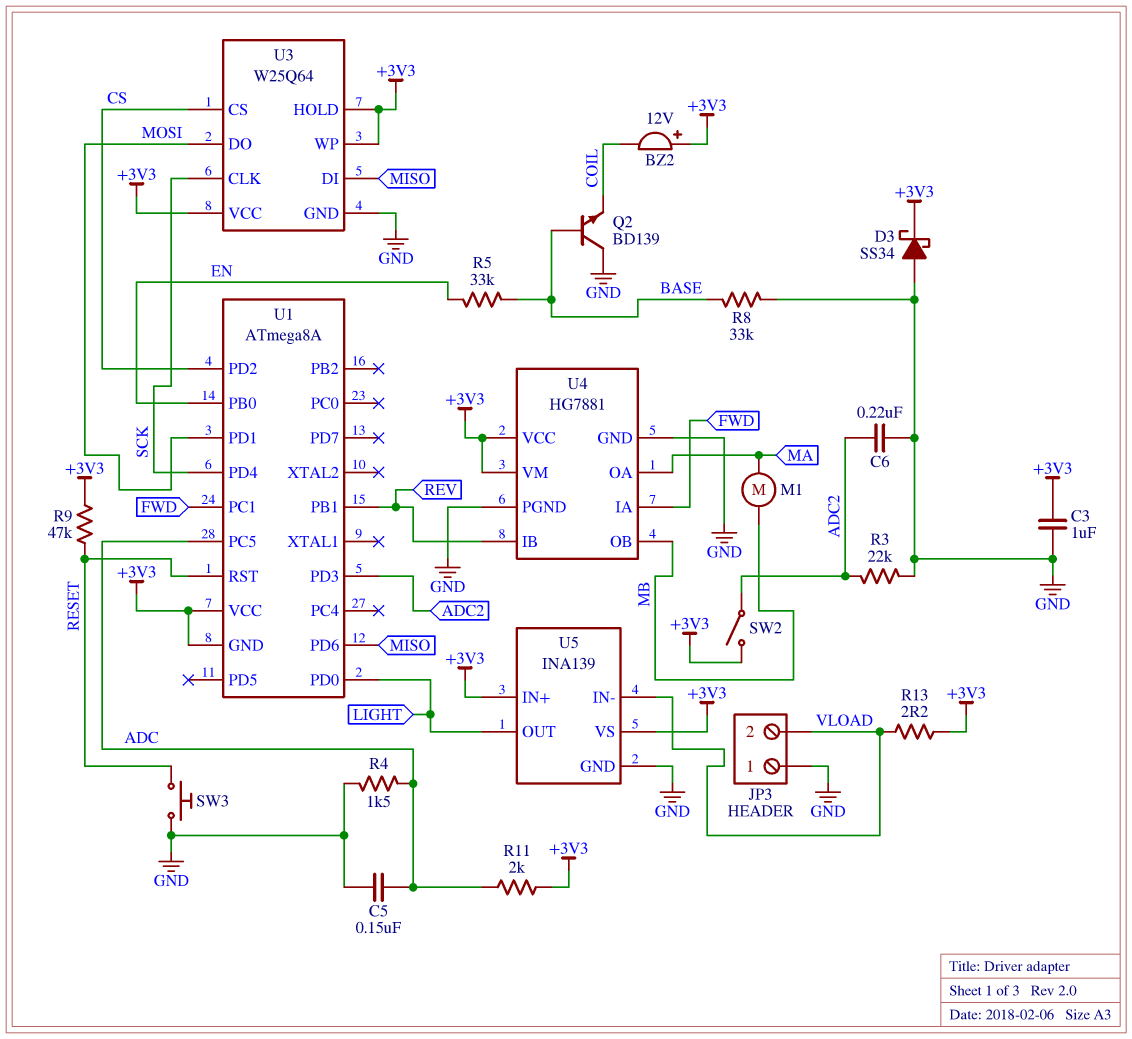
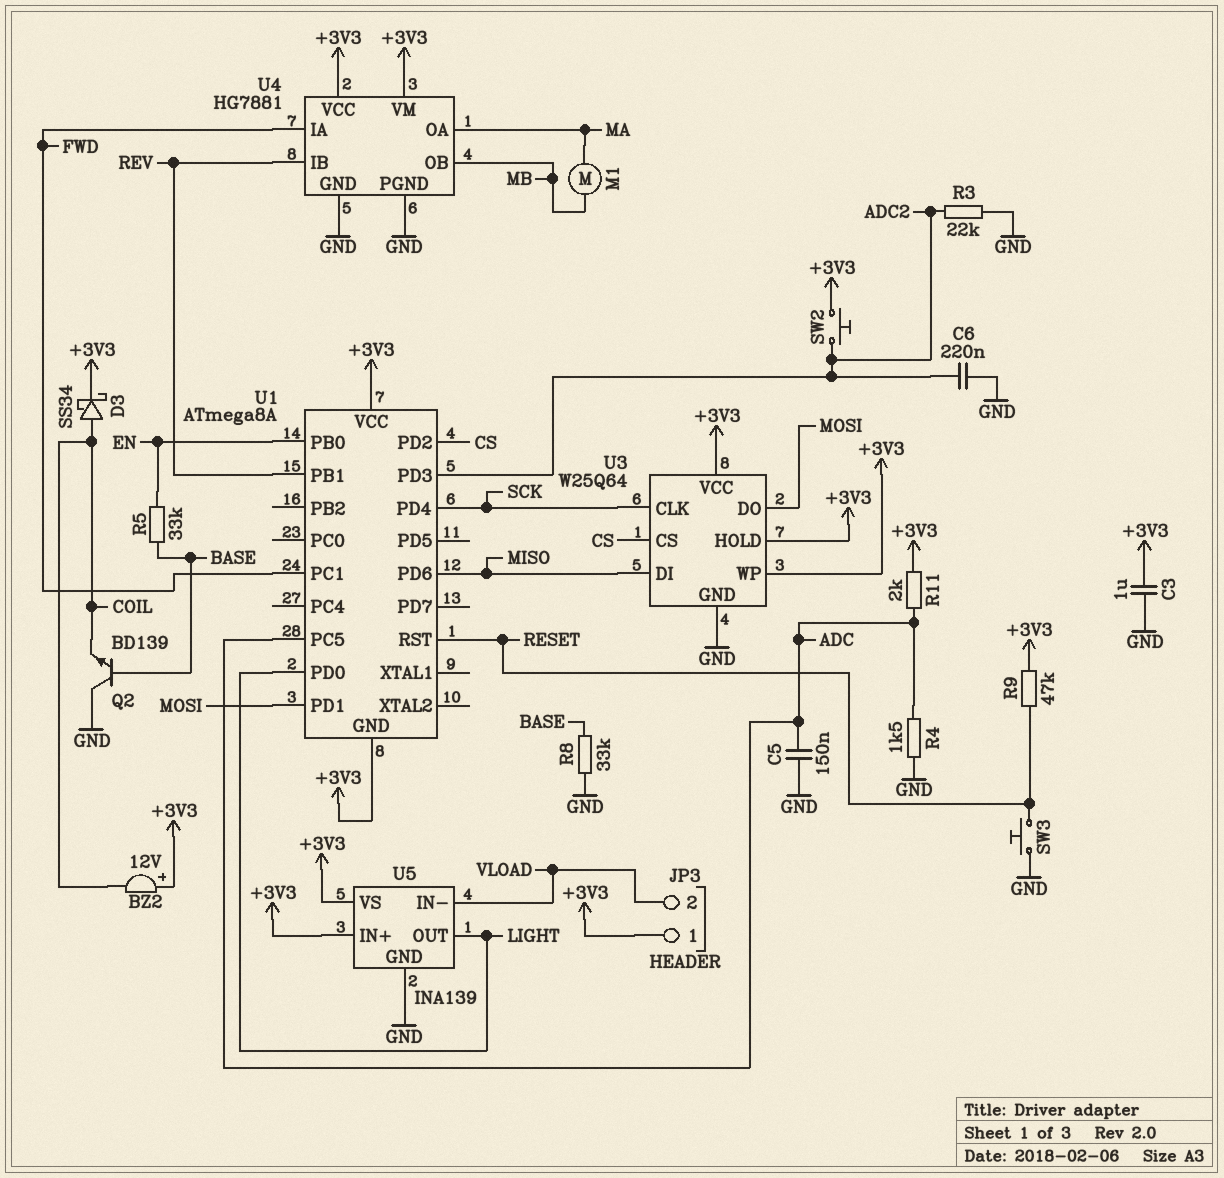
D3: schottky SS34 (A GND, K +3V3) -> schottky SS34 (A COIL, K +3V3)
JP3 pin 1: GND -> +3V3
R13: 2.2 (+3V3, VLOAD) -> none
SW2: switch (+3V3, ADC2) -> button (+3V3, ADC2)

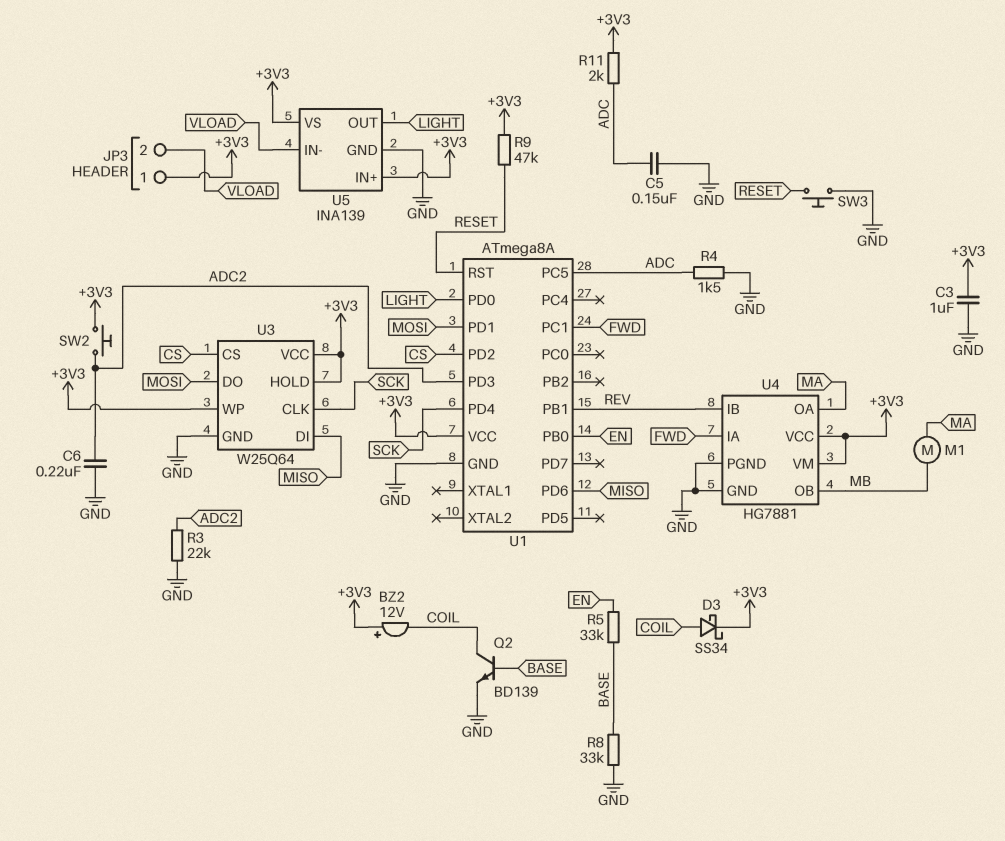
Q2: NPN BD139 (B BASE, C GND, E COIL) -> NPN BD139 (B BASE, C COIL, E GND)
U1 pin GND: +3V3 -> GND

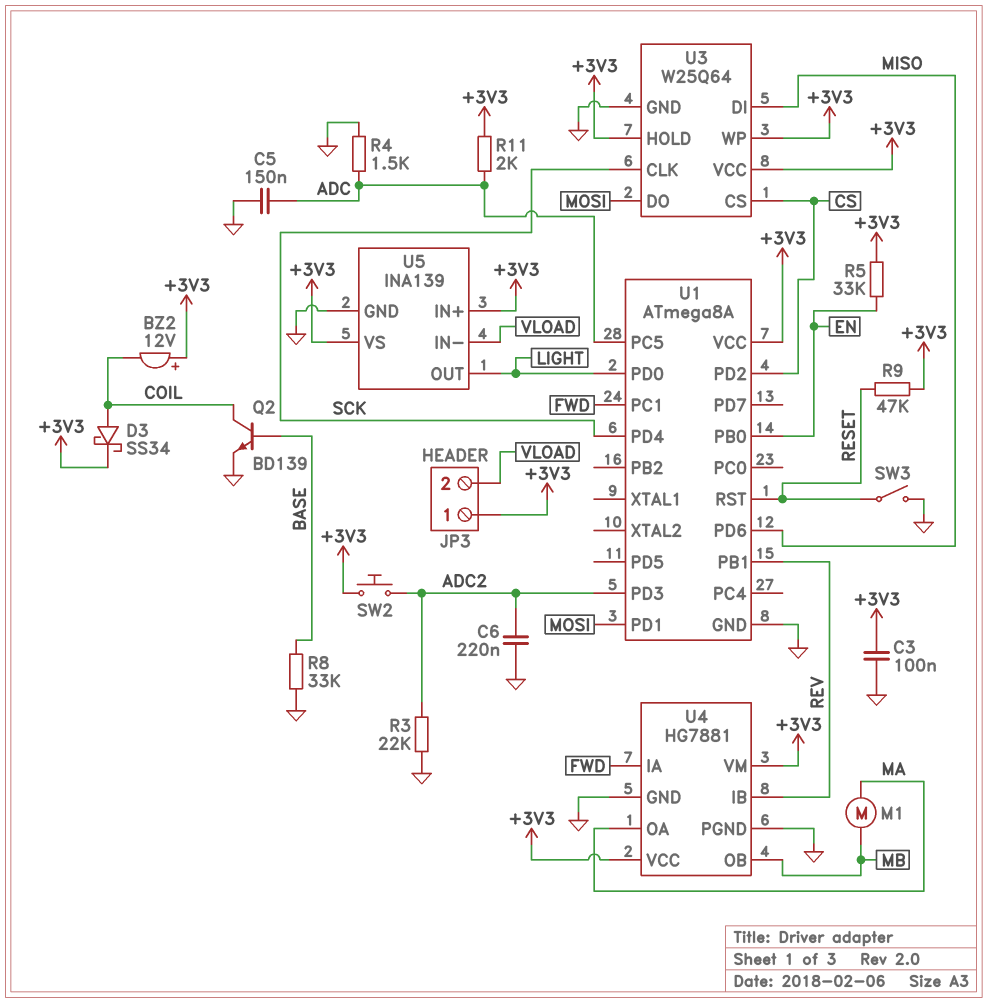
C3: 1uF (+3V3, GND) -> 100nF (+3V3, GND)
R5: 33k (BASE, EN) -> 33k (+3V3, EN)
SW3: button (GND, RESET) -> switch (GND, RESET)

